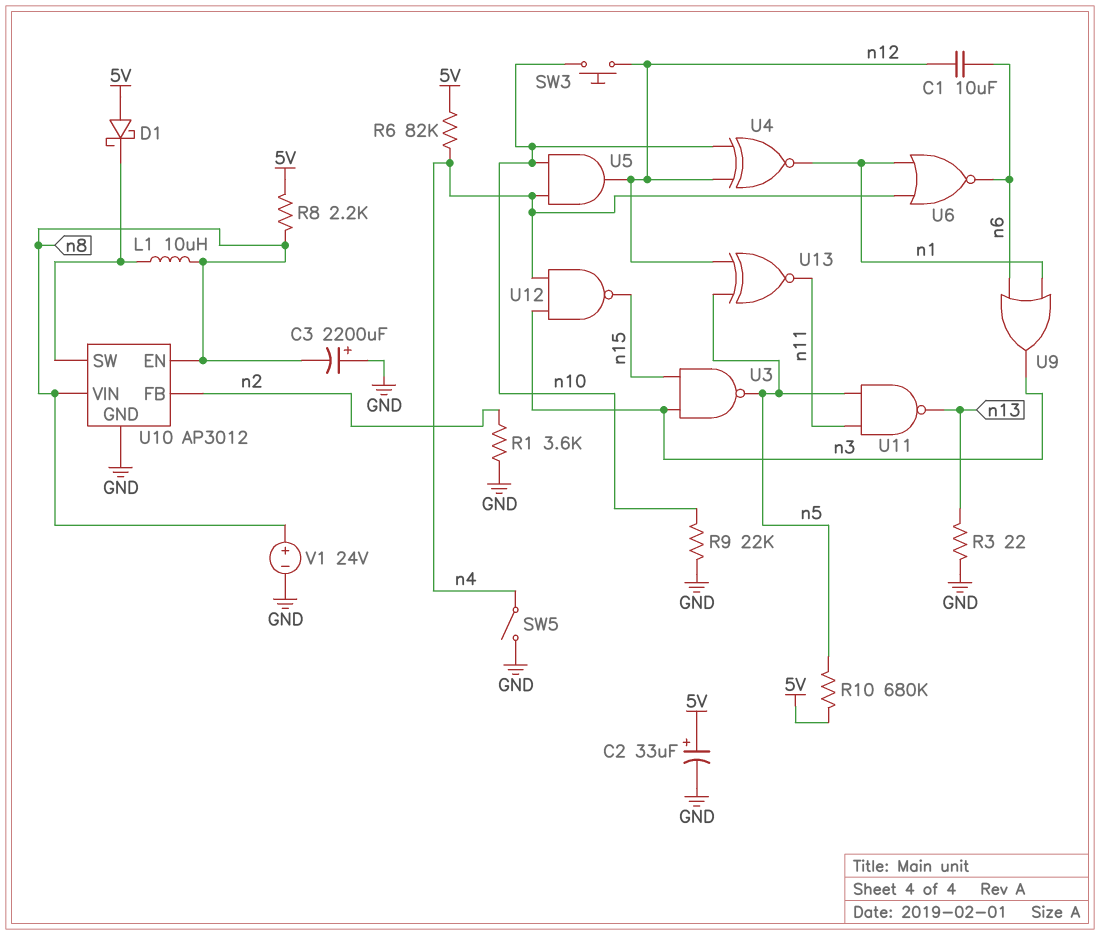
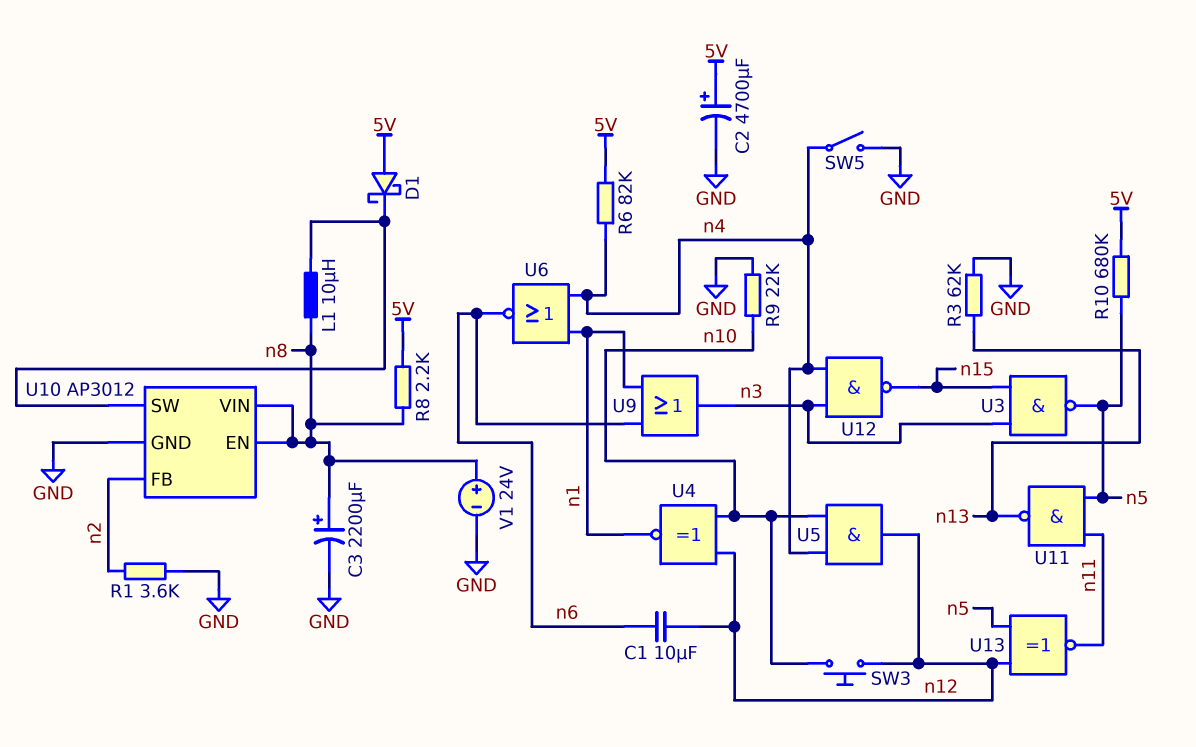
C2: 33uF (plus 5V, minus GND) -> 4700uF (plus 5V, minus GND)
C3: 2200uF (plus GND, minus n8) -> 2200uF (plus n8, minus GND)
R3: 22 (GND, n13) -> 62k (GND, n13)

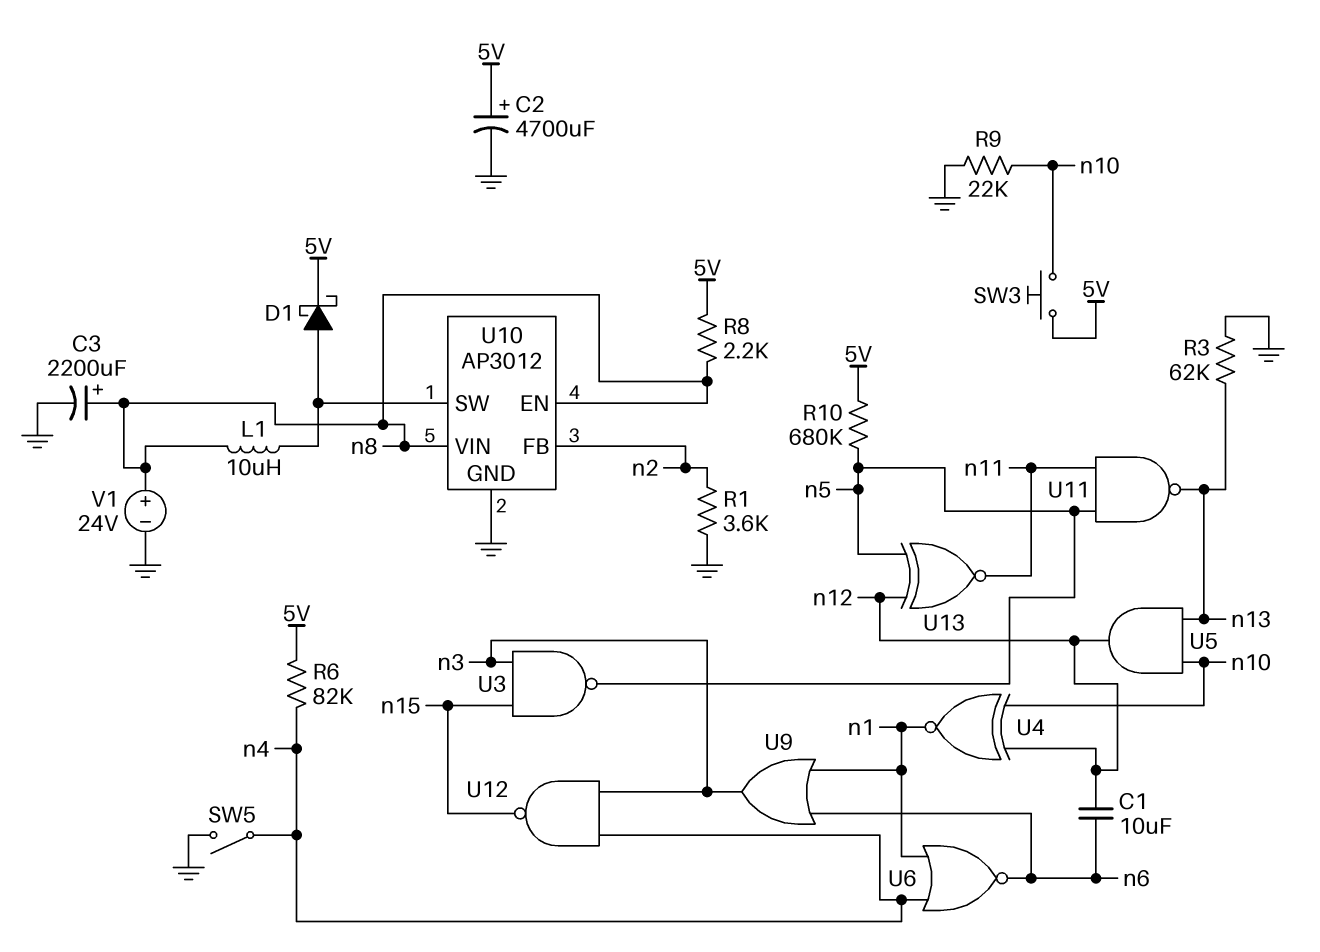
D1: schottky (A 5V, K U10/SW) -> schottky (A U10/SW, K 5V)
SW3: button (n10, n12) -> button (5V, n10)
U5: AND (in n4, in n10, out n12) -> AND (in n10, in n13, out n12)

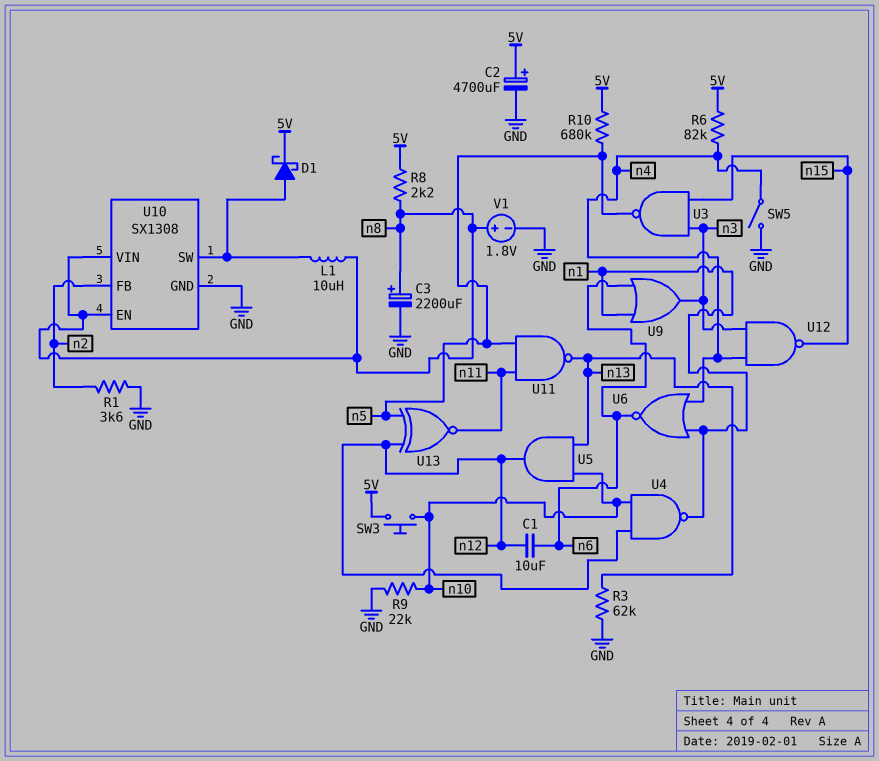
U4: XNOR (in n10, in n12, out n1) -> NAND (in n10, in n12, out n1)
U10: AP3012 -> SX1308
V1: 24V (plus n8, minus GND) -> 1.8V (plus n8, minus GND)

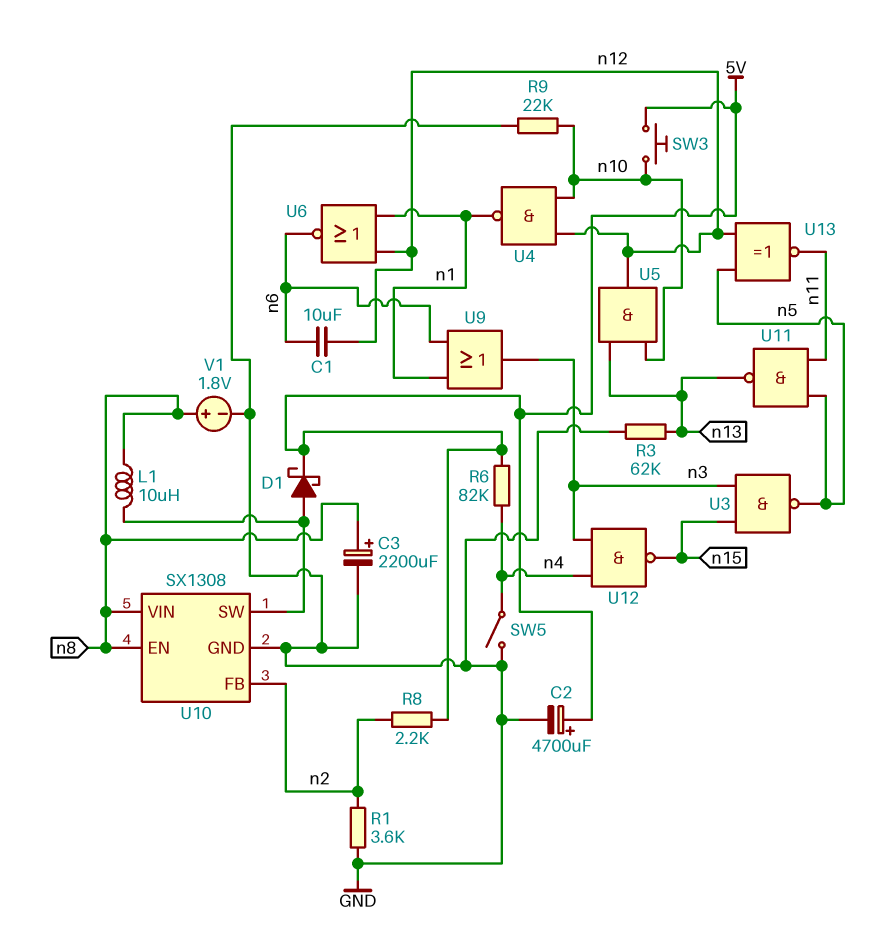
R8: 2.2k (5V, n8) -> 2.2k (5V, n2)
R10: 680k (5V, n5) -> none
U6: NOR (in n1, in n4, out n6) -> NOR (in n1, in n12, out n6)

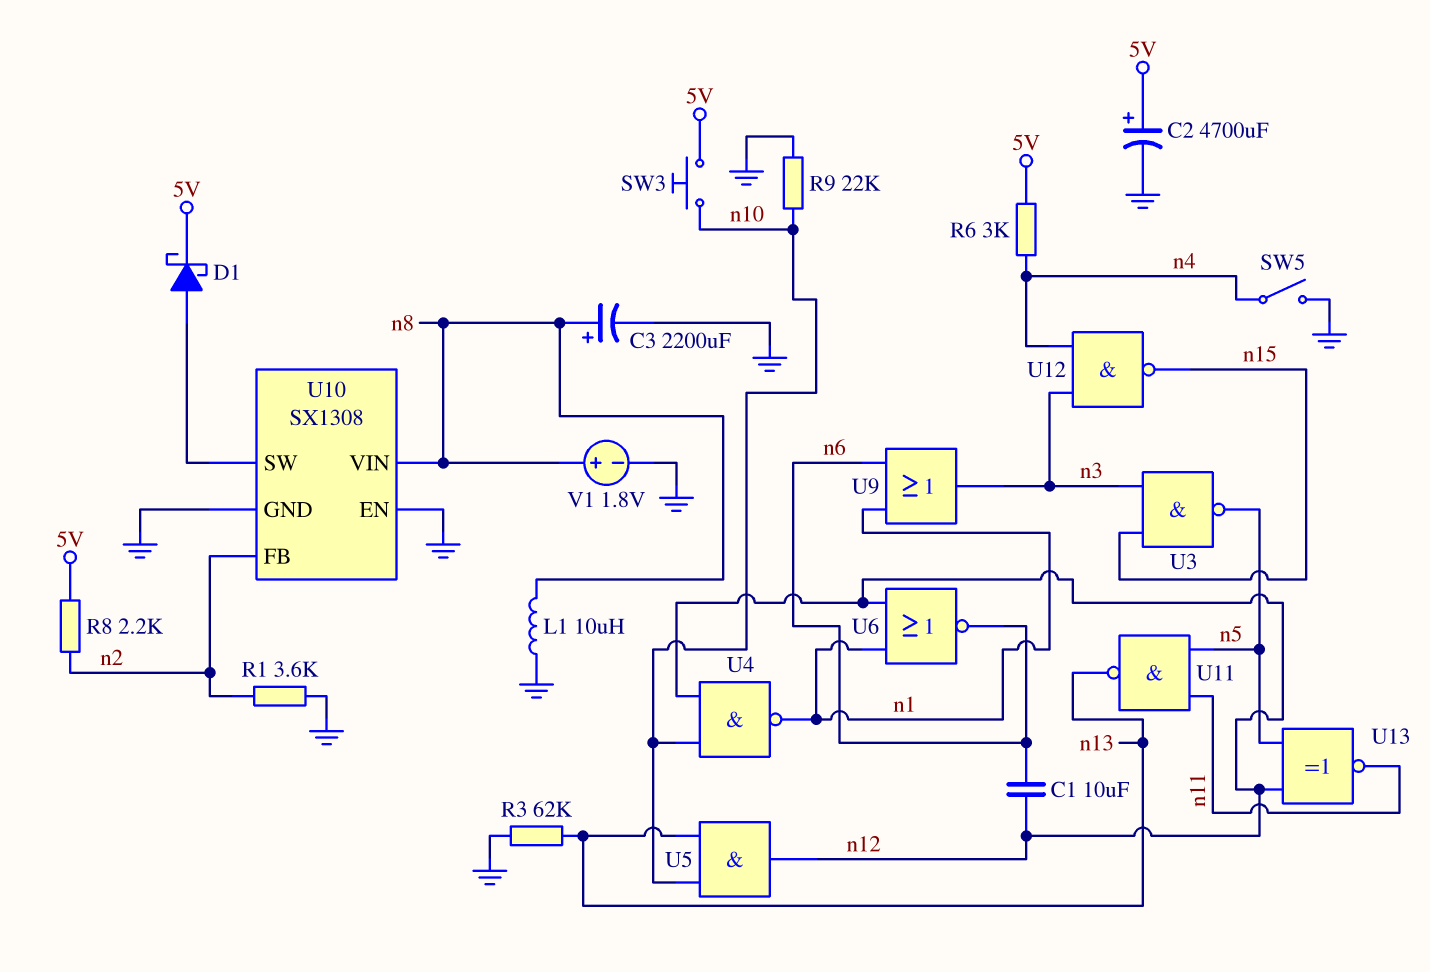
L1: 10uH (U10/SW, n8) -> 10uH (GND, n8)
R6: 82k (5V, n4) -> 3k (5V, n4)
U10 pin EN: n8 -> GND

